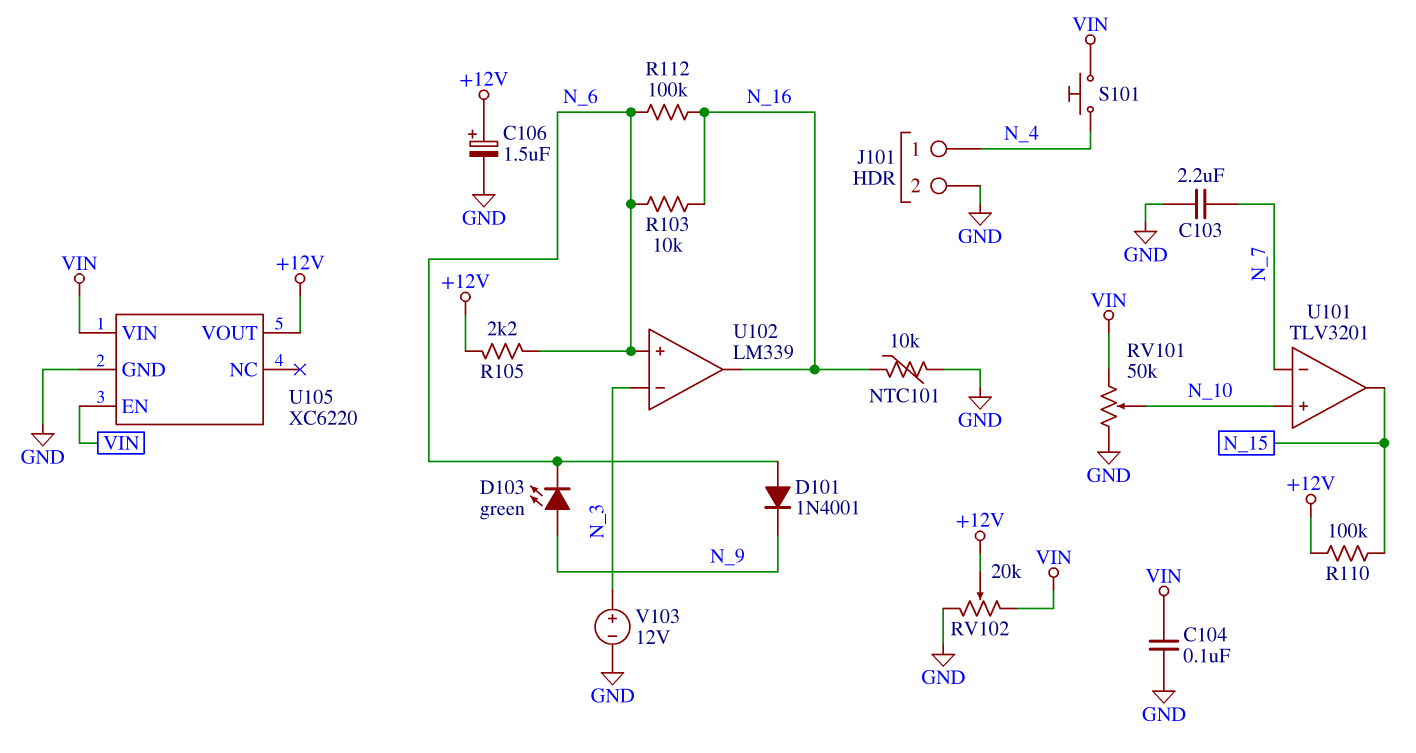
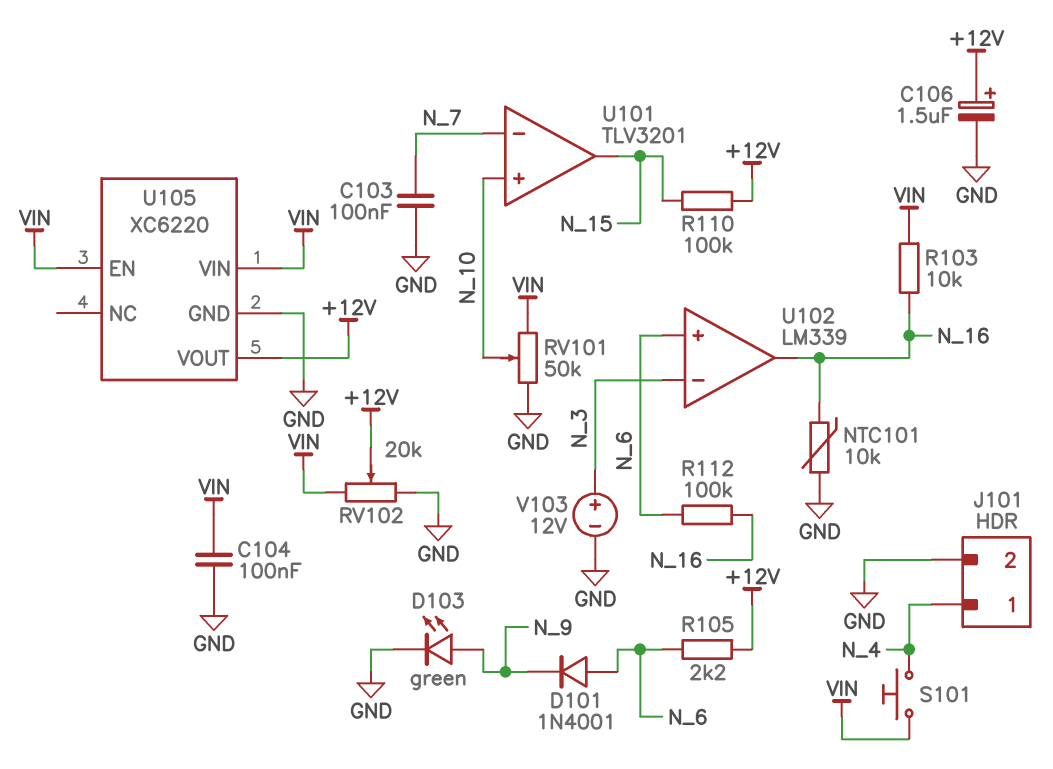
C103: 2.2uF (GND, N_7) -> 100nF (GND, N_7)
D103: LED green (A N_9, K N_6) -> LED green (A N_9, K GND)
R103: 10k (N_6, N_16) -> 10k (N_16, VIN)

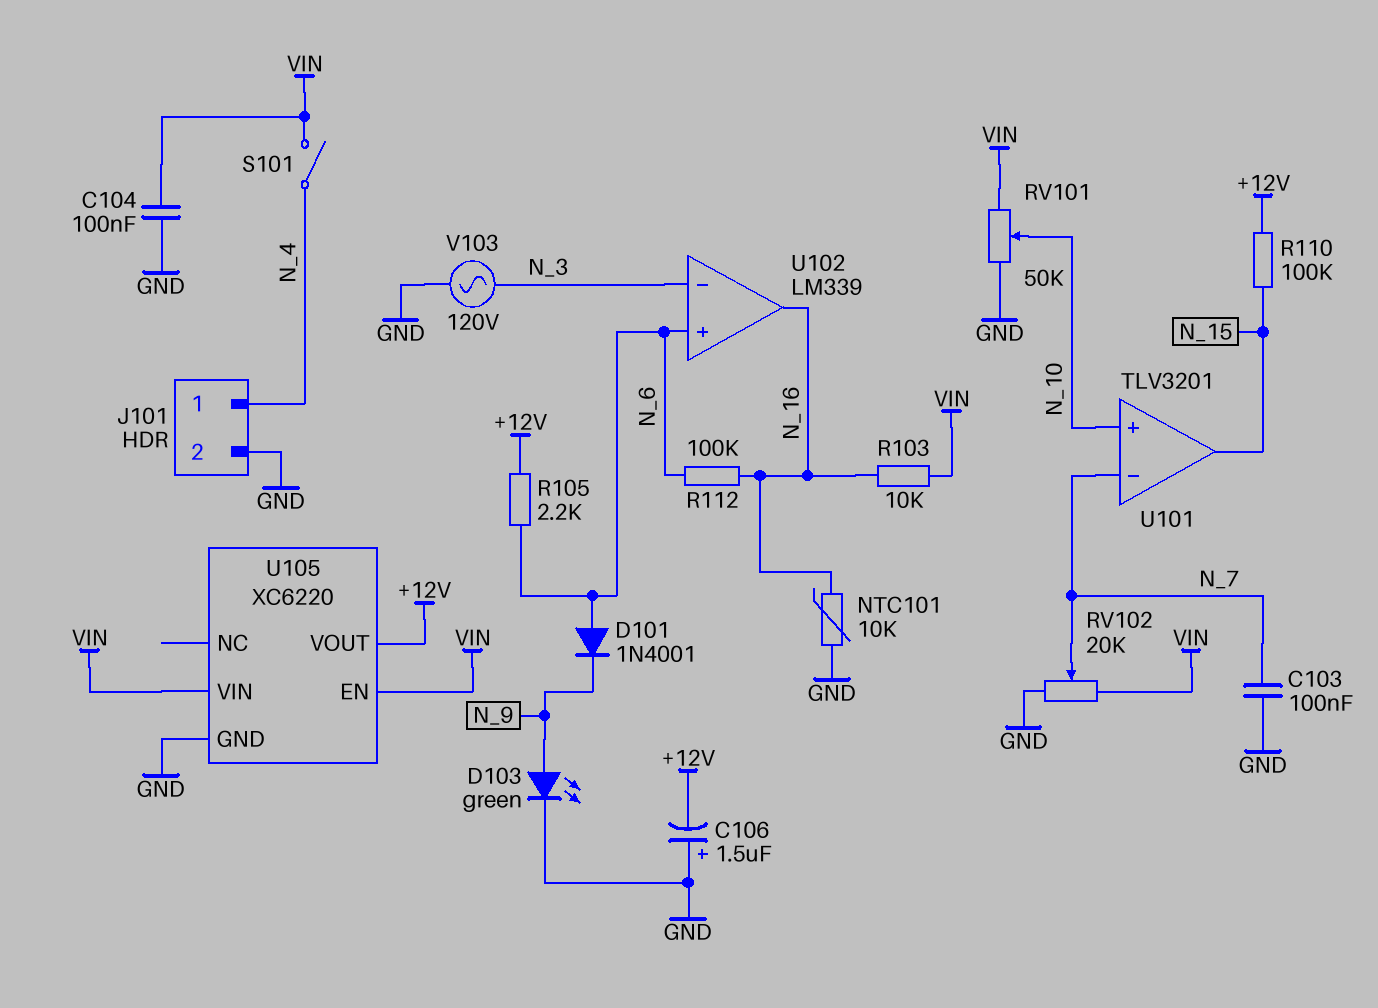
C106: 1.5uF (plus +12V, minus GND) -> 1.5uF (plus GND, minus +12V)
RV102: 20k (GND, VIN, wiper +12V) -> 20k (GND, VIN, wiper N_7)
S101: button (N_4, VIN) -> switch (N_4, VIN)
V103: 12V (plus N_3, minus GND) -> AC 120V (GND, N_3)

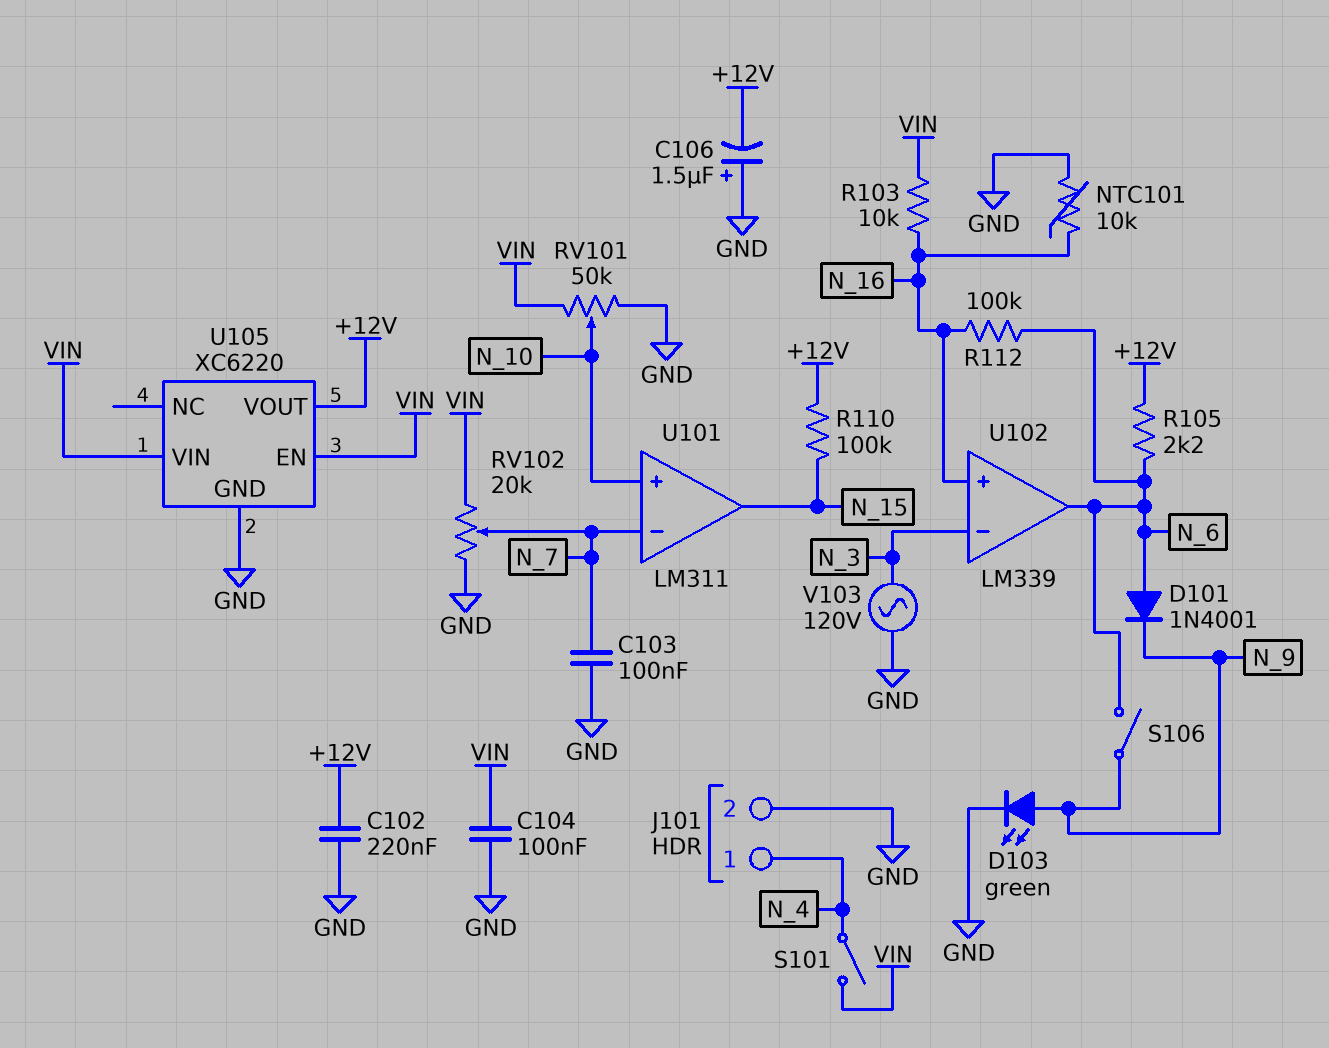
C102: none -> 220nF (+12V, GND)
S106: none -> switch (N_6, N_9)
U101: TLV3201 -> LM311
U102 pin in+: N_6 -> N_16
U102 pin out: N_16 -> N_6

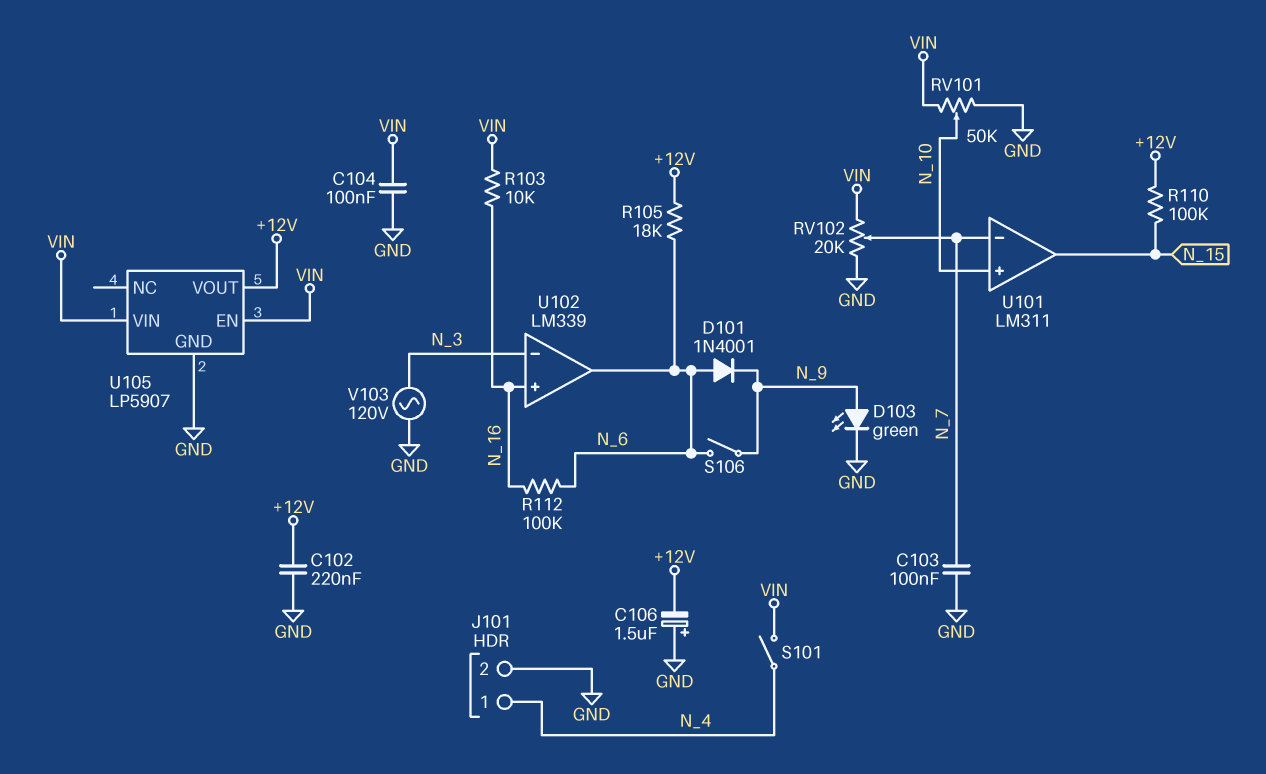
NTC101: 10k (GND, N_16) -> none
R105: 2.2k (+12V, N_6) -> 18k (+12V, N_6)
U105: XC6220 -> LP5907

